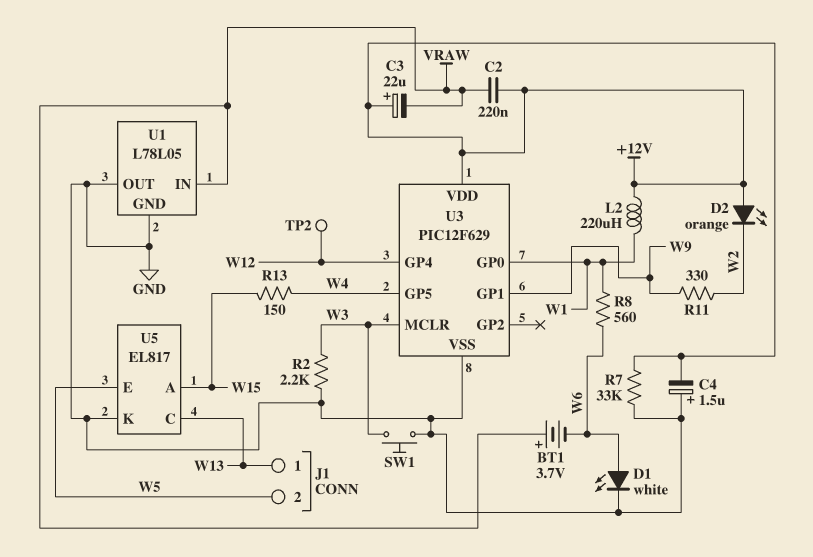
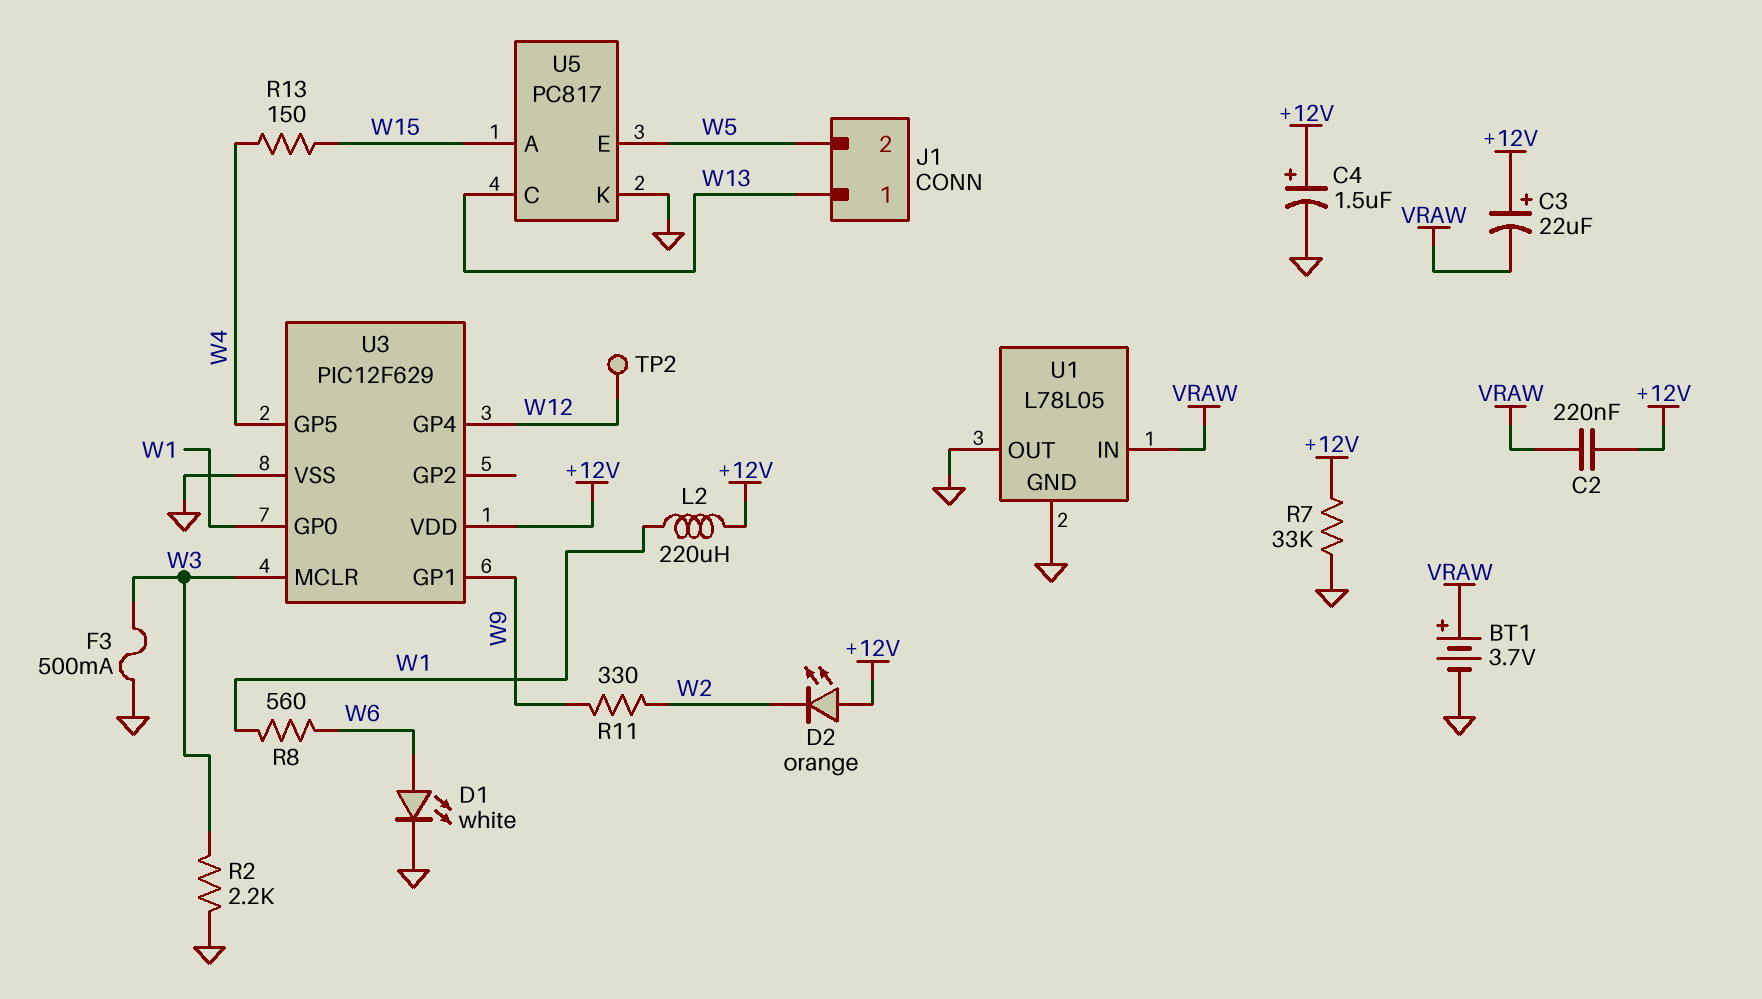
BT1: 3.7V (plus VRAW, minus W6) -> 3.7V (plus VRAW, minus GND)
C4: 1.5uF (plus GND, minus +12V) -> 1.5uF (plus +12V, minus GND)
F3: none -> 500mA (GND, W3)
SW1: button (GND, W3) -> none
U5: EL817 -> PC817

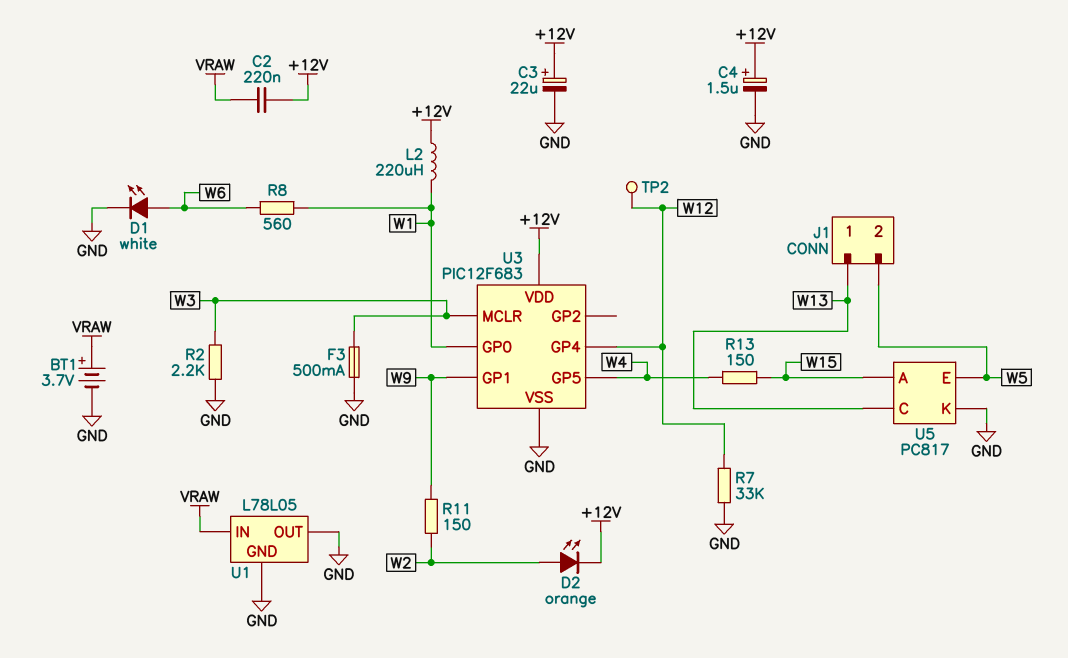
C3: 22uF (plus +12V, minus VRAW) -> 22uF (plus +12V, minus GND)
D2: LED orange (A +12V, K W2) -> LED orange (A W2, K +12V)
R7: 33k (+12V, GND) -> 33k (GND, W12)
R11: 330 (W2, W9) -> 150 (W2, W9)
U3: PIC12F629 -> PIC12F683

